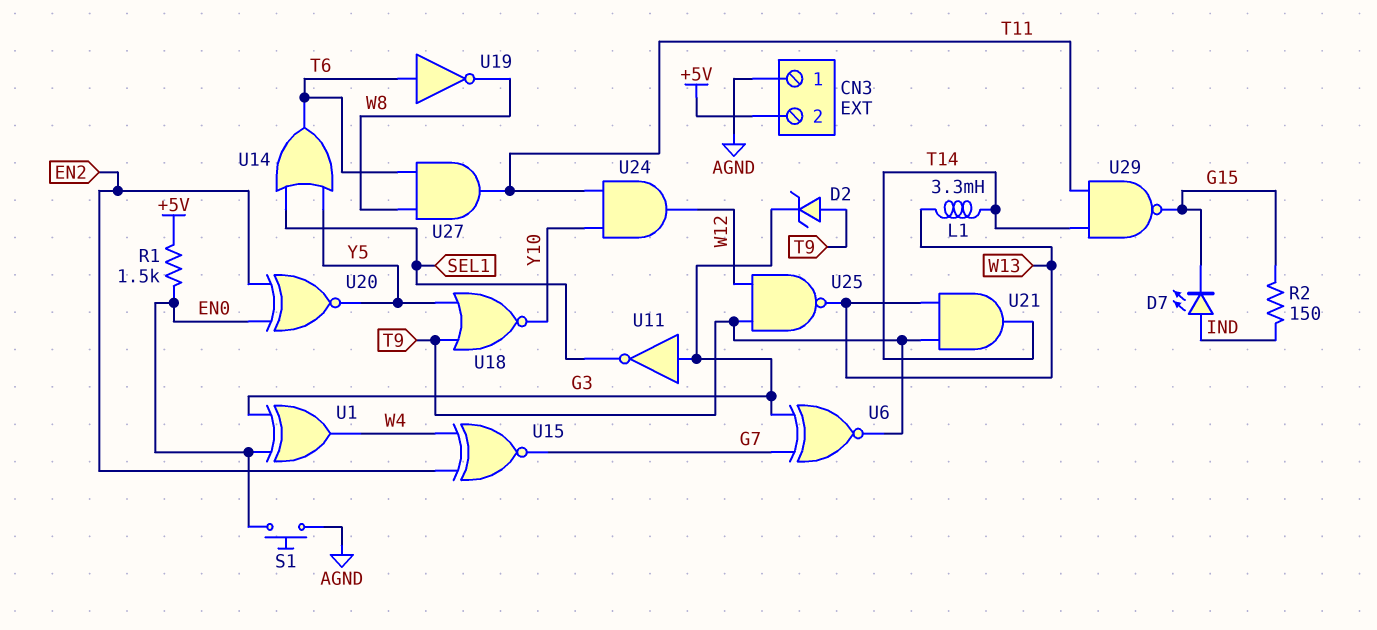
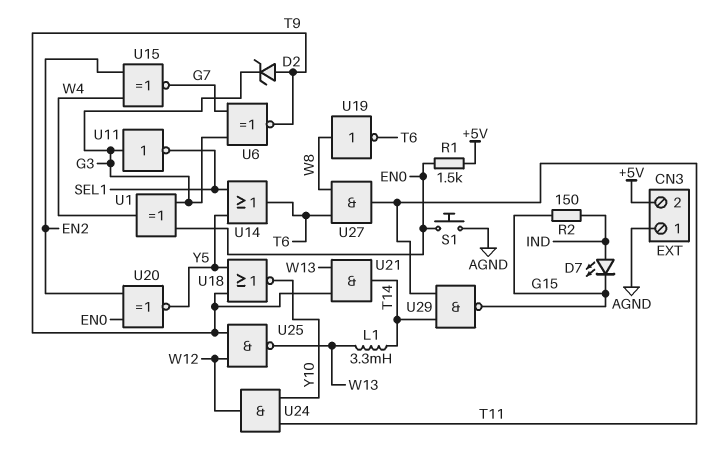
U19: NOT (in T6, out W8) -> NOT (in W8, out T6)

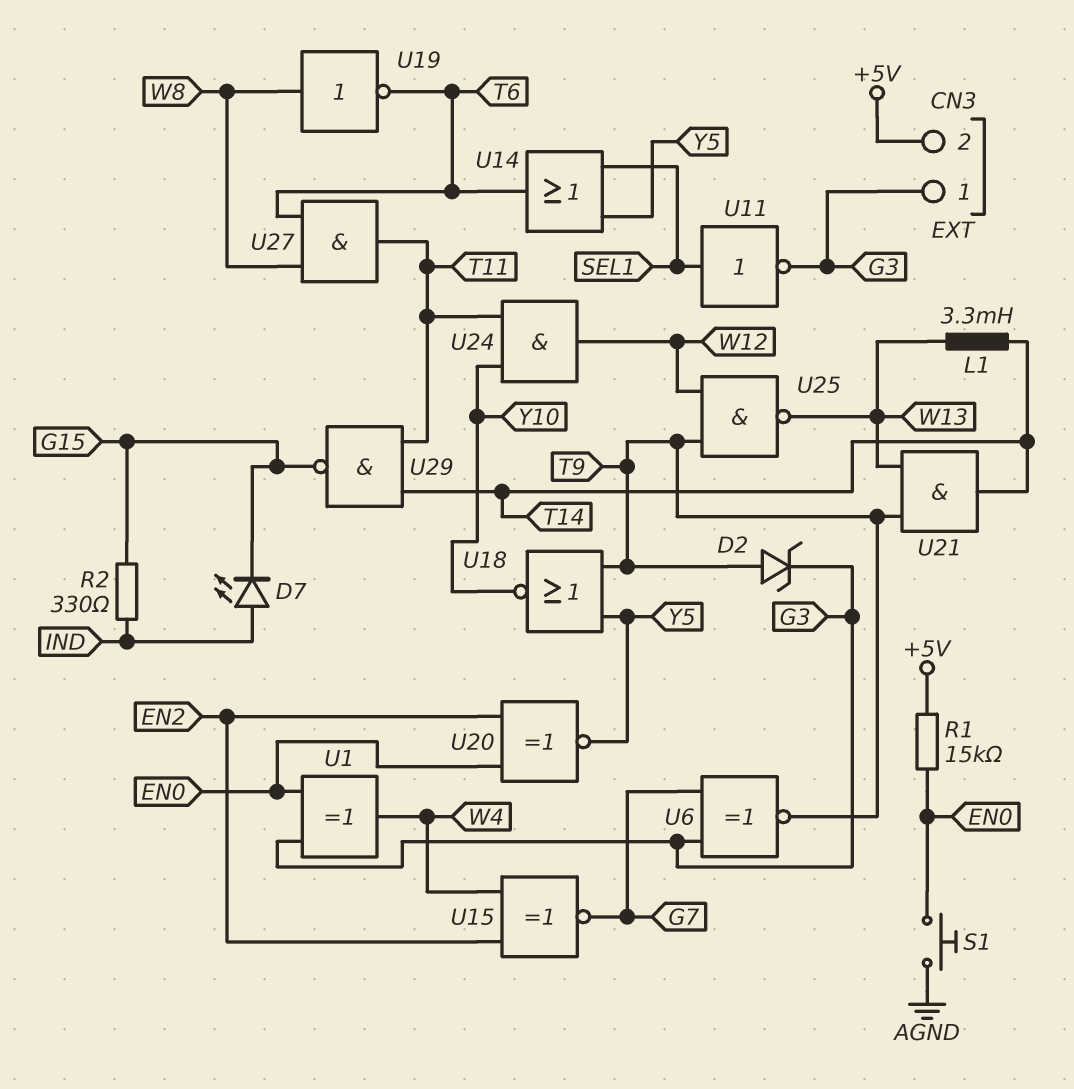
CN3 pin 1: AGND -> G3
R1: 1.5k (+5V, EN0) -> 15k (+5V, EN0)
R2: 150 (G15, IND) -> 330 (G15, IND)
U11: NOT (in G3, out SEL1) -> NOT (in SEL1, out G3)

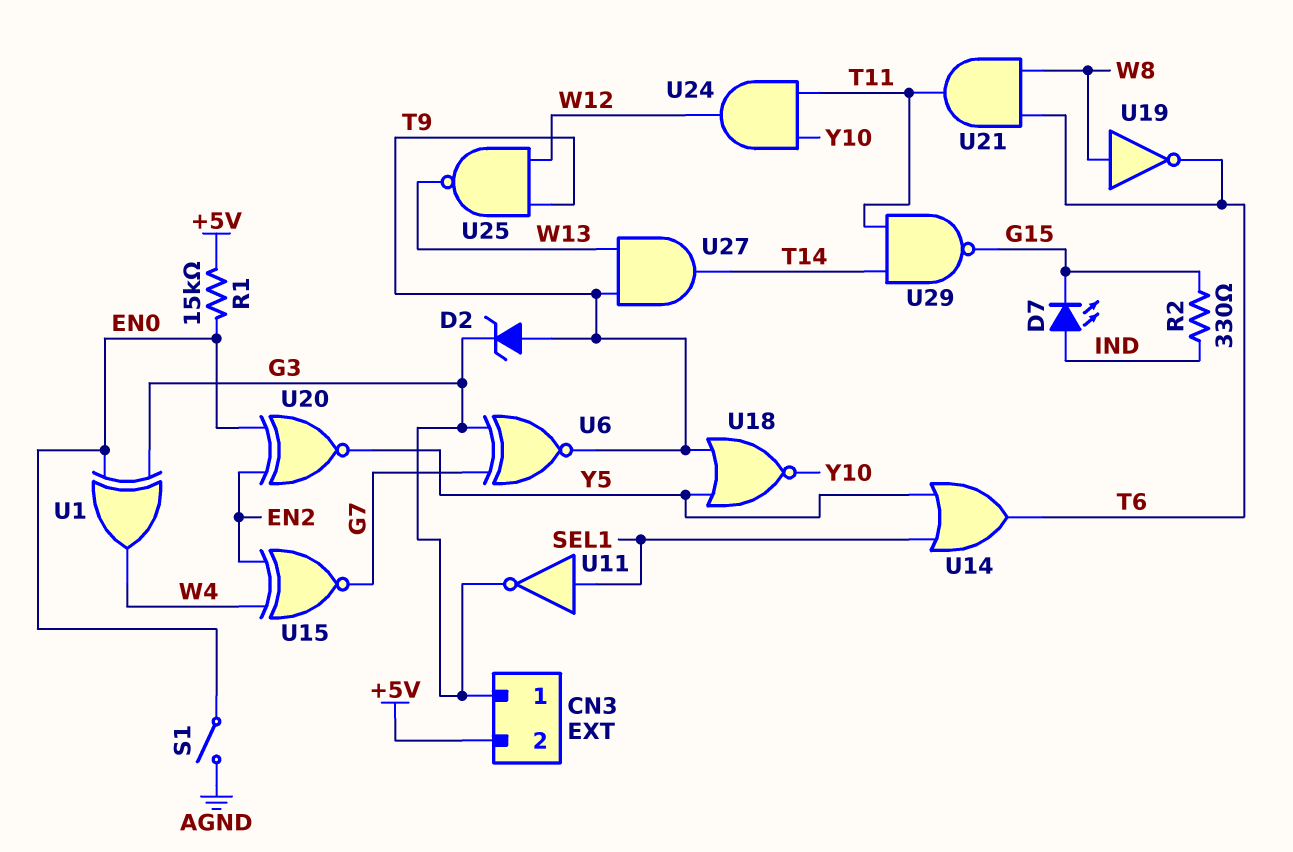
L1: 3.3mH (T14, W13) -> none
S1: button (AGND, EN0) -> switch (AGND, EN0)
U21: AND (in T9, in W13, out T14) -> AND (in T6, in W8, out T11)
U27: AND (in T6, in W8, out T11) -> AND (in T9, in W13, out T14)

